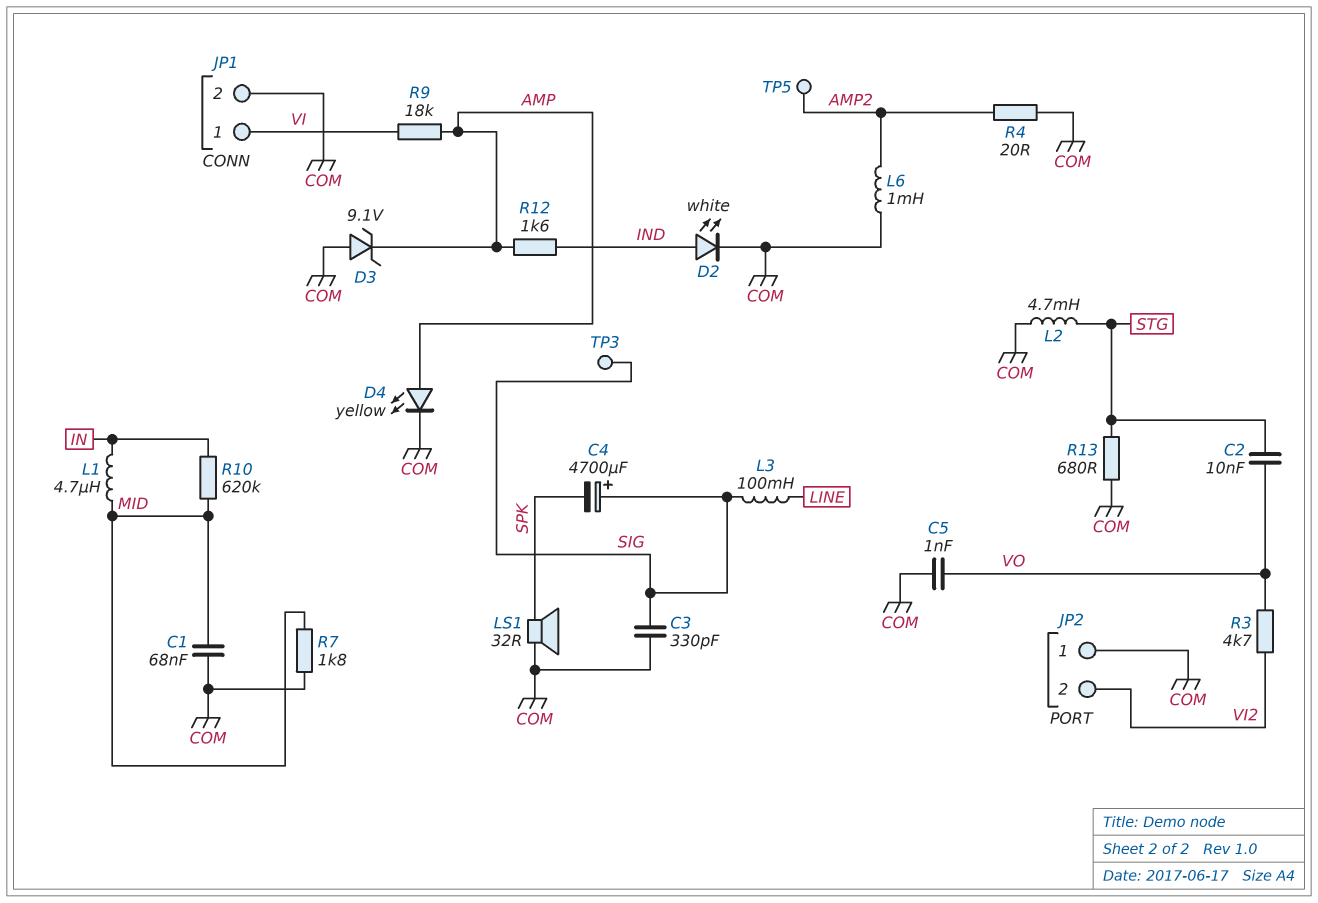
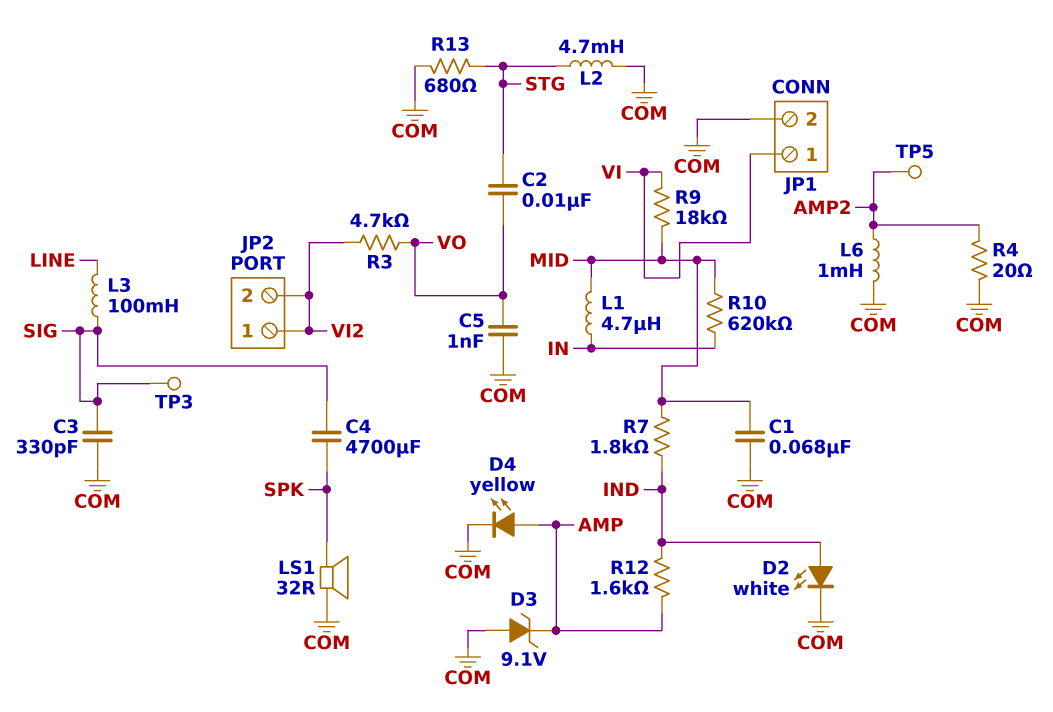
C4: 4700uF (plus SIG, minus SPK) -> 4700uF (SIG, SPK)
JP2 pin 1: COM -> VI2
R7: 1.8k (COM, MID) -> 1.8k (IND, MID)
R9: 18k (AMP, VI) -> 18k (MID, VI)

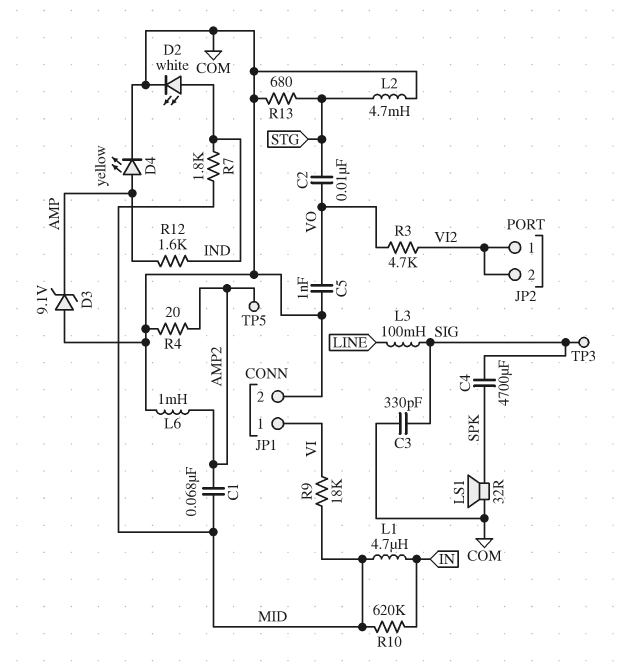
C1: 68nF (COM, MID) -> 68nF (AMP2, MID)

